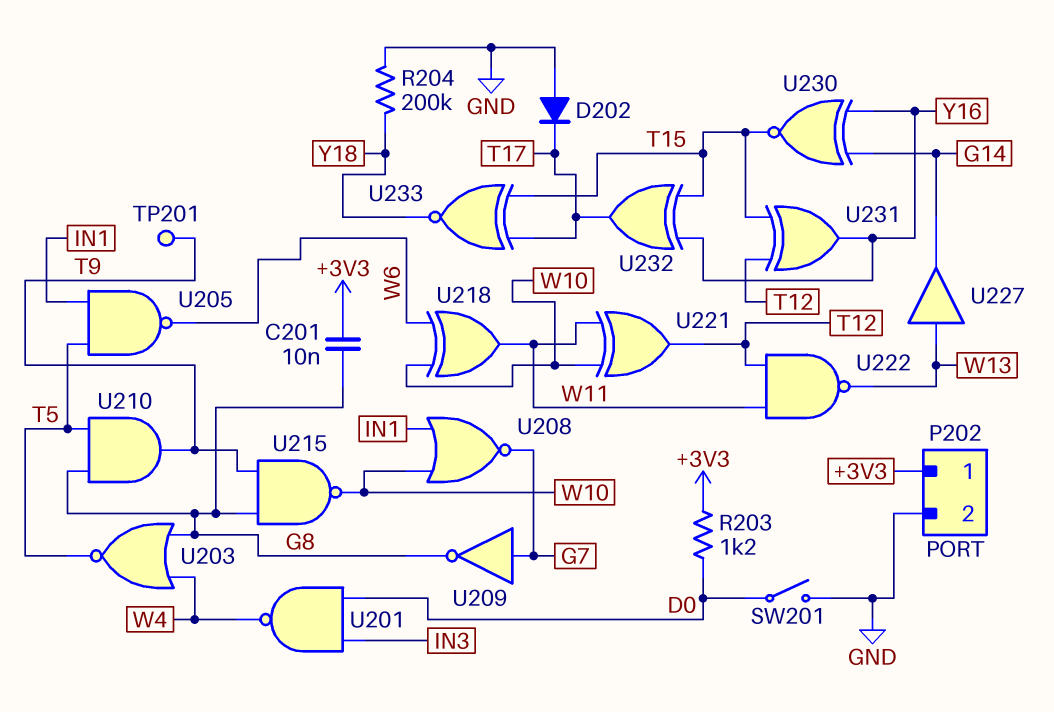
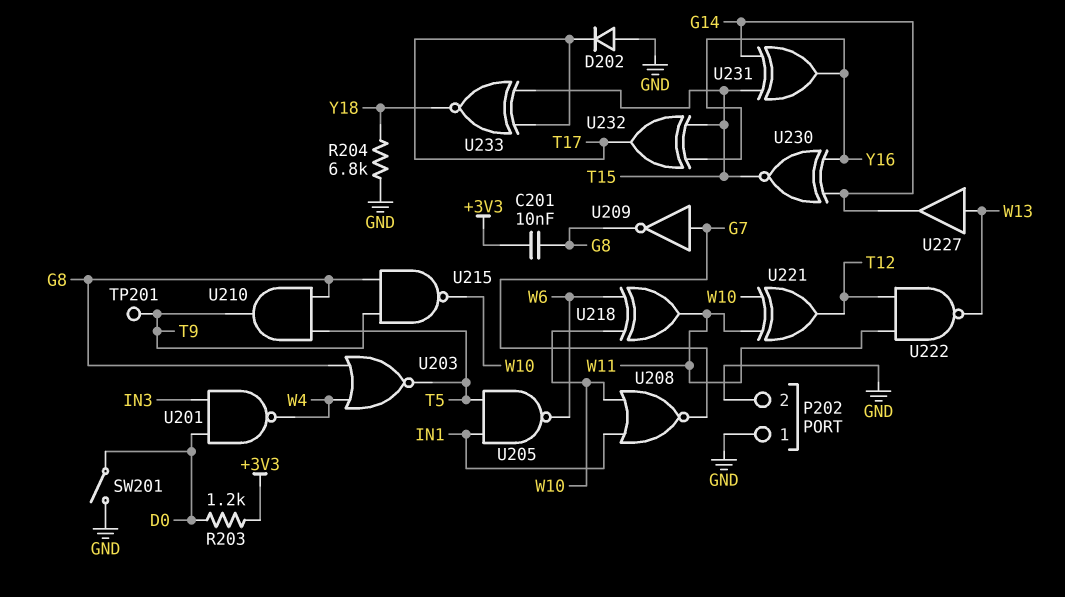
P202 pin 1: +3V3 -> GND
R204: 200k (GND, Y18) -> 6.8k (GND, Y18)
U231: XOR (in T12, in T15, out Y16) -> XOR (in G14, in T15, out Y16)

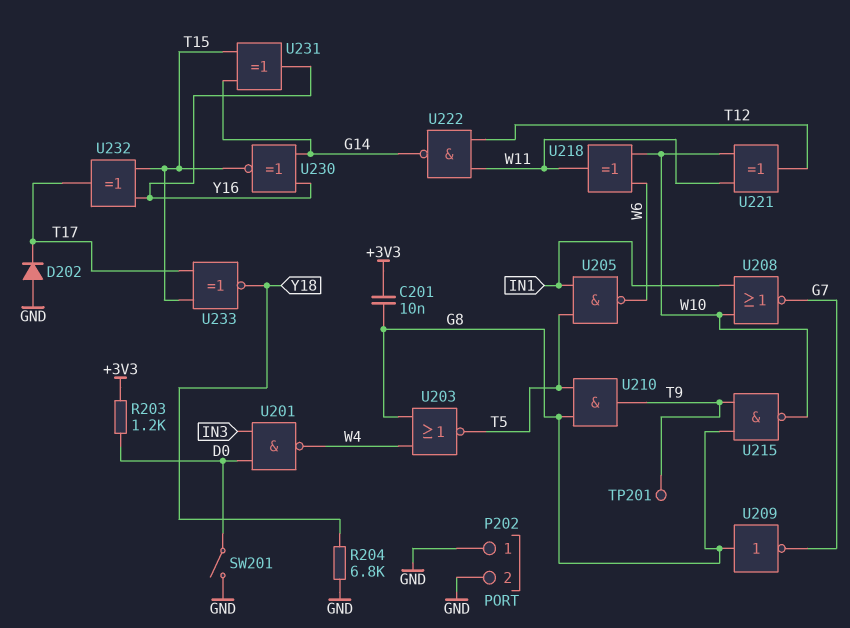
U209: NOT (in G7, out G8) -> NOT (in G8, out G7)
U222: NAND (in T12, in W11, out W13) -> NAND (in T12, in W11, out G14)
U227: buffer (in W13, out G14) -> none

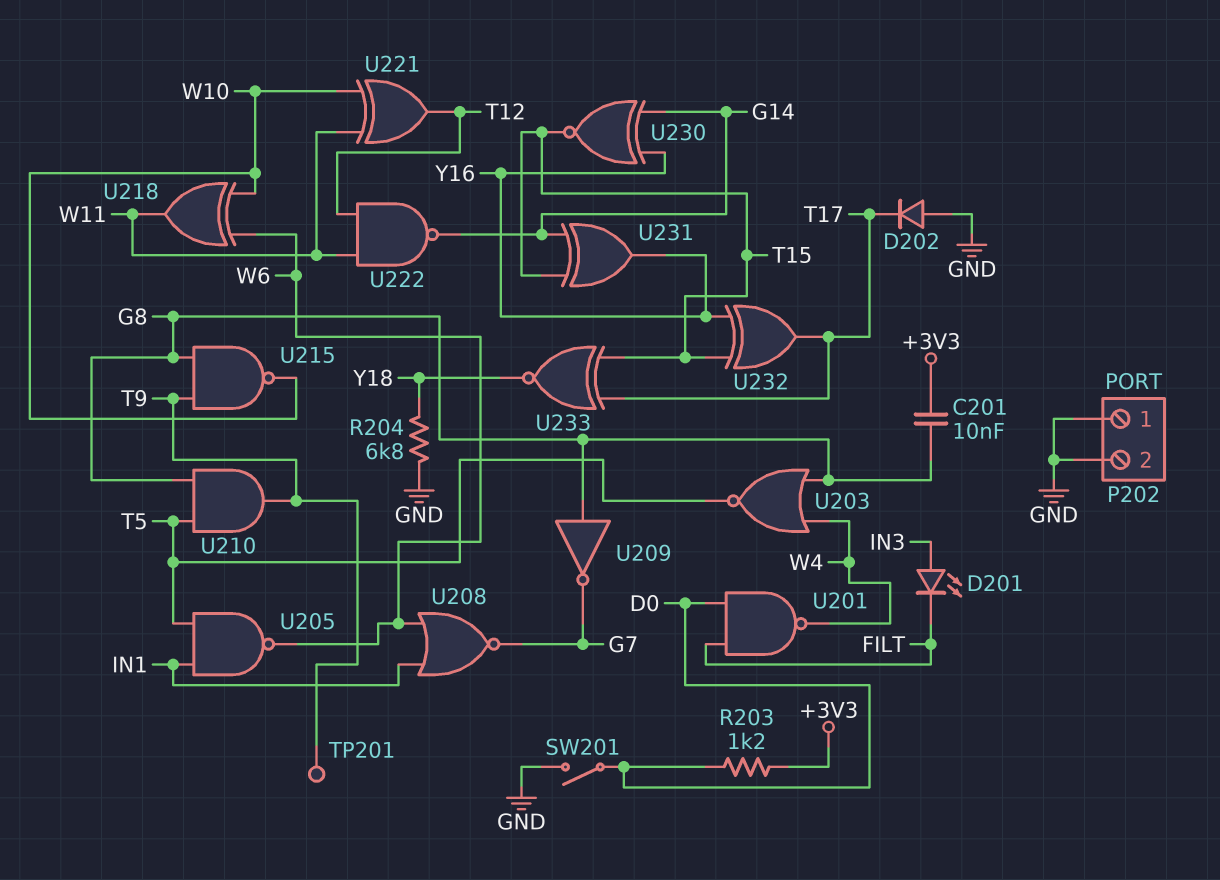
D201: none -> LED (A IN3, K FILT)
U201: NAND (in D0, in IN3, out W4) -> NAND (in D0, in FILT, out W4)
U208: NOR (in IN1, in W10, out G7) -> NOR (in IN1, in W6, out G7)

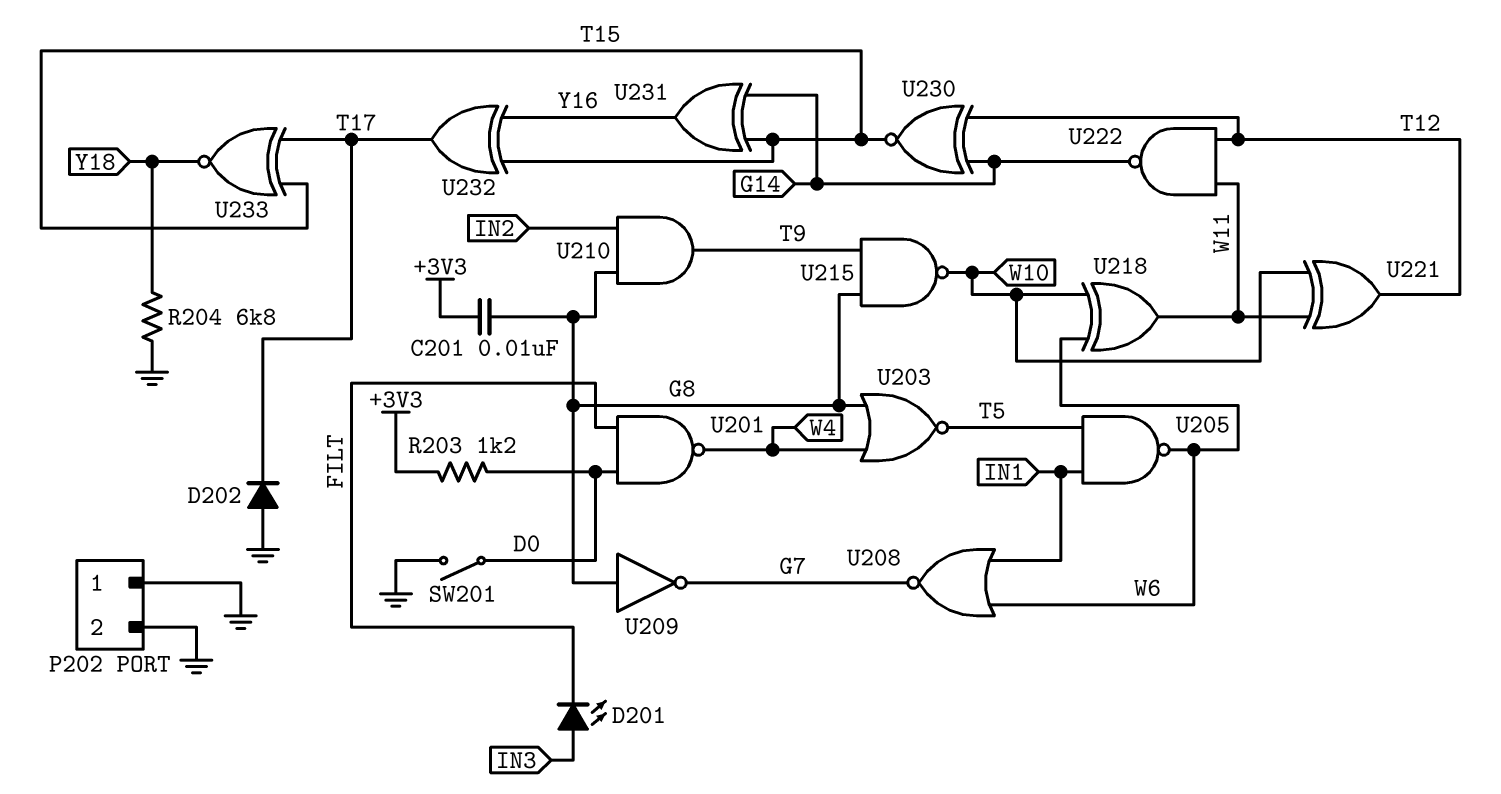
TP201: test point (T9) -> none
U210: AND (in G8, in T5, out T9) -> AND (in G8, in IN2, out T9)
U230: XNOR (in G14, in Y16, out T15) -> XNOR (in G14, in T12, out T15)

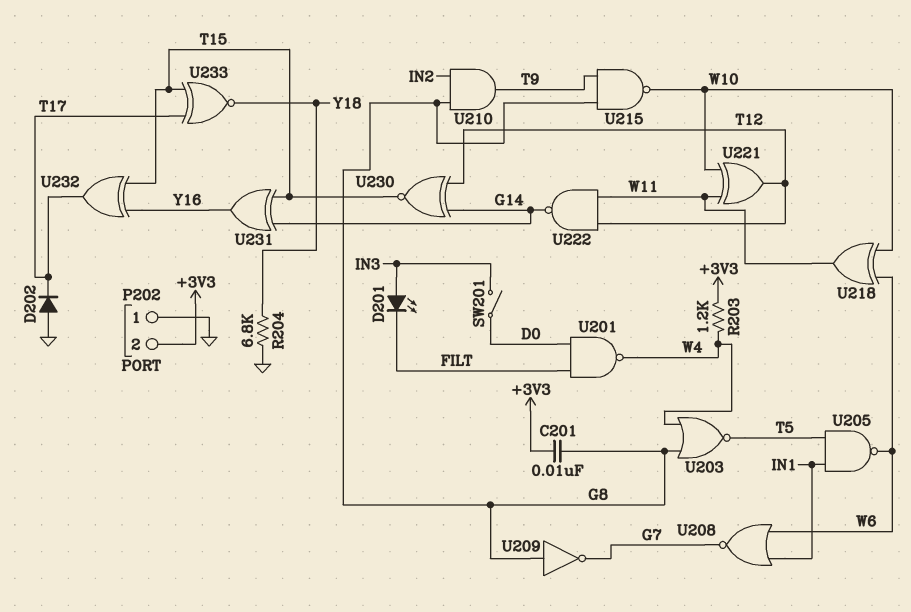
P202 pin 2: GND -> +3V3
R203: 1.2k (+3V3, D0) -> 1.2k (+3V3, W4)
SW201: switch (D0, GND) -> switch (D0, IN3)

